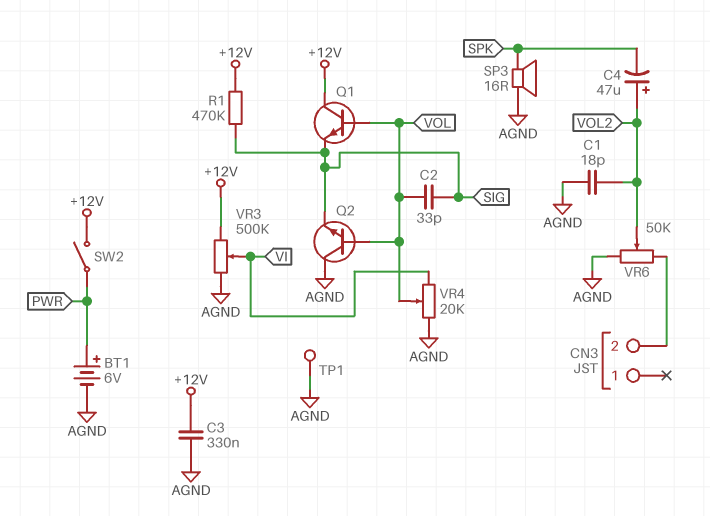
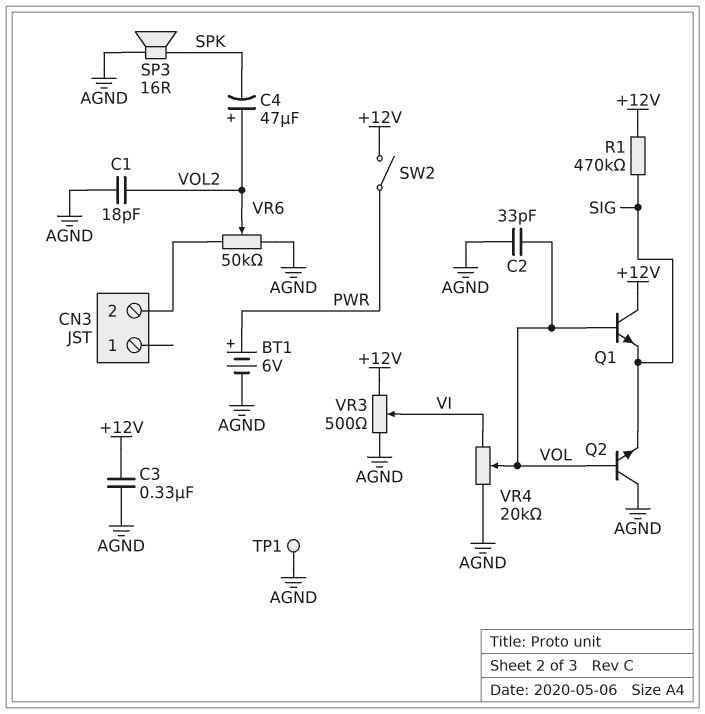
C2: 33pF (SIG, VOL) -> 33pF (AGND, VOL)
VR3: 500k (+12V, AGND, wiper VI) -> 500 (+12V, AGND, wiper VI)

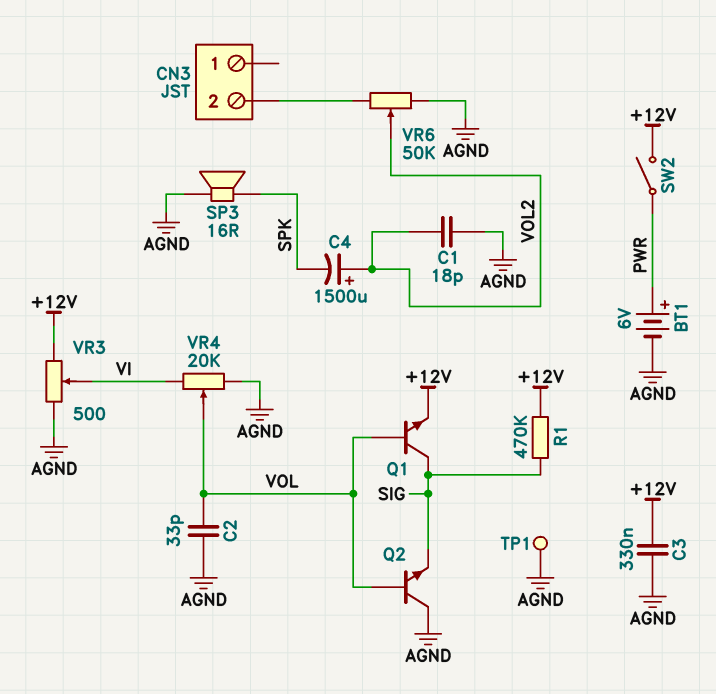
C4: 47uF (plus VOL2, minus SPK) -> 1500uF (plus VOL2, minus SPK)
Q1: NPN (B VOL, C +12V, E SIG) -> NPN (B VOL, C SIG, E +12V)

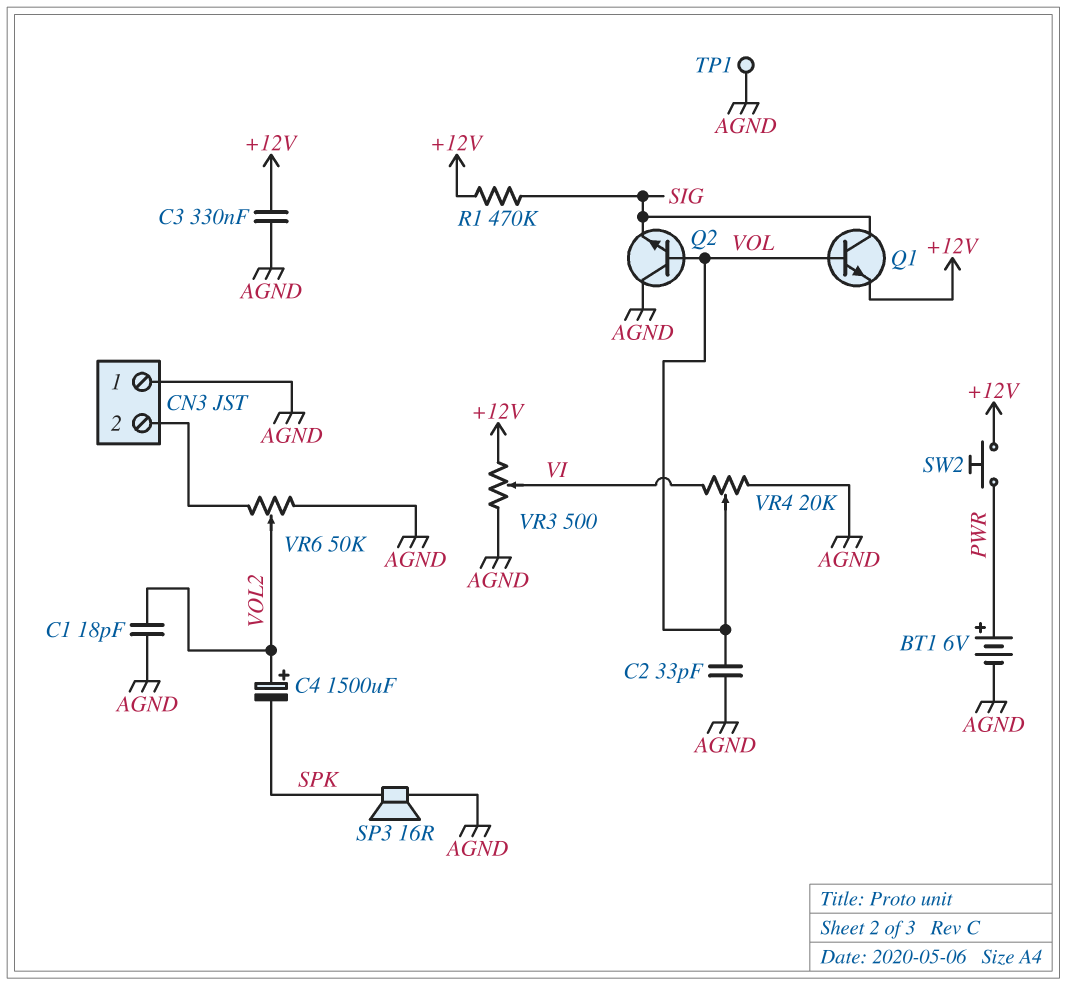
CN3 pin 1: none -> AGND
SW2: switch (+12V, PWR) -> button (+12V, PWR)

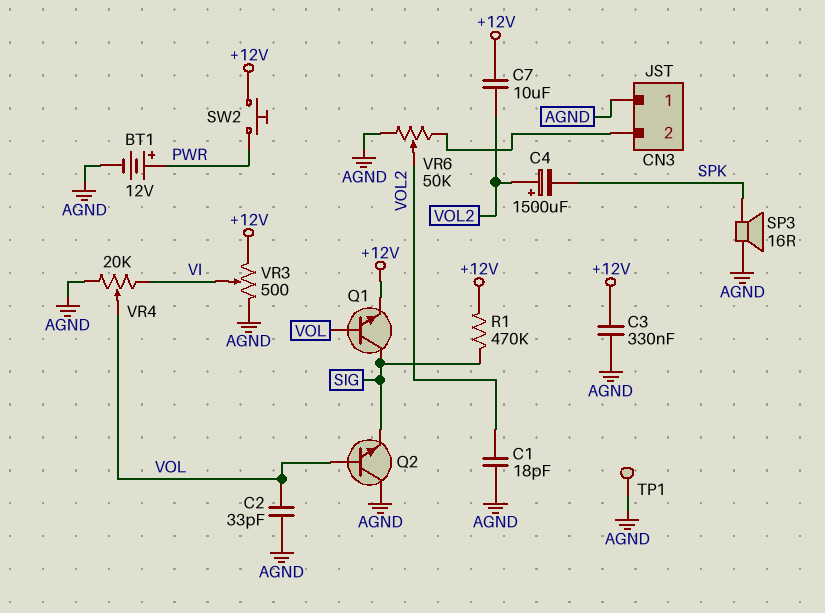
BT1: 6V (plus PWR, minus AGND) -> 12V (plus PWR, minus AGND)
C7: none -> 10uF (+12V, VOL2)

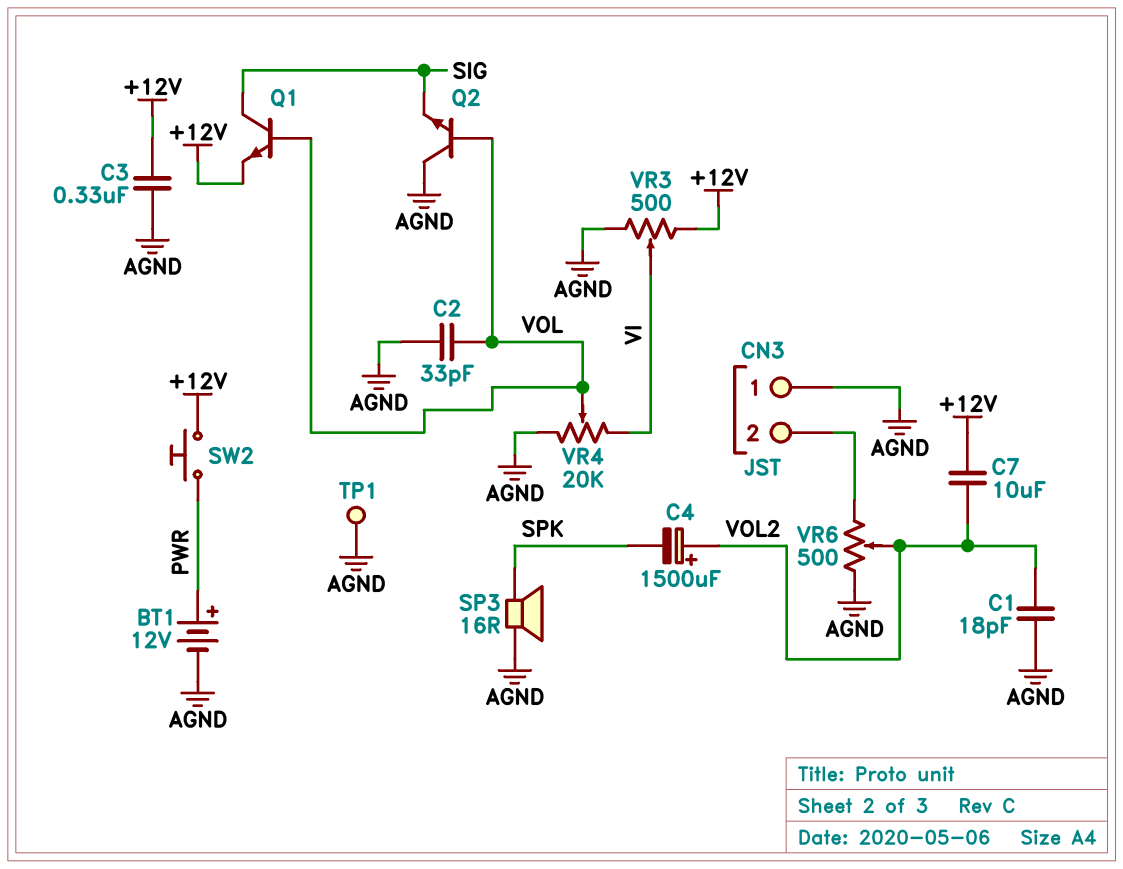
R1: 470k (+12V, SIG) -> none
VR6: 50k (AGND, CN3/2, wiper VOL2) -> 500 (AGND, CN3/2, wiper VOL2)

